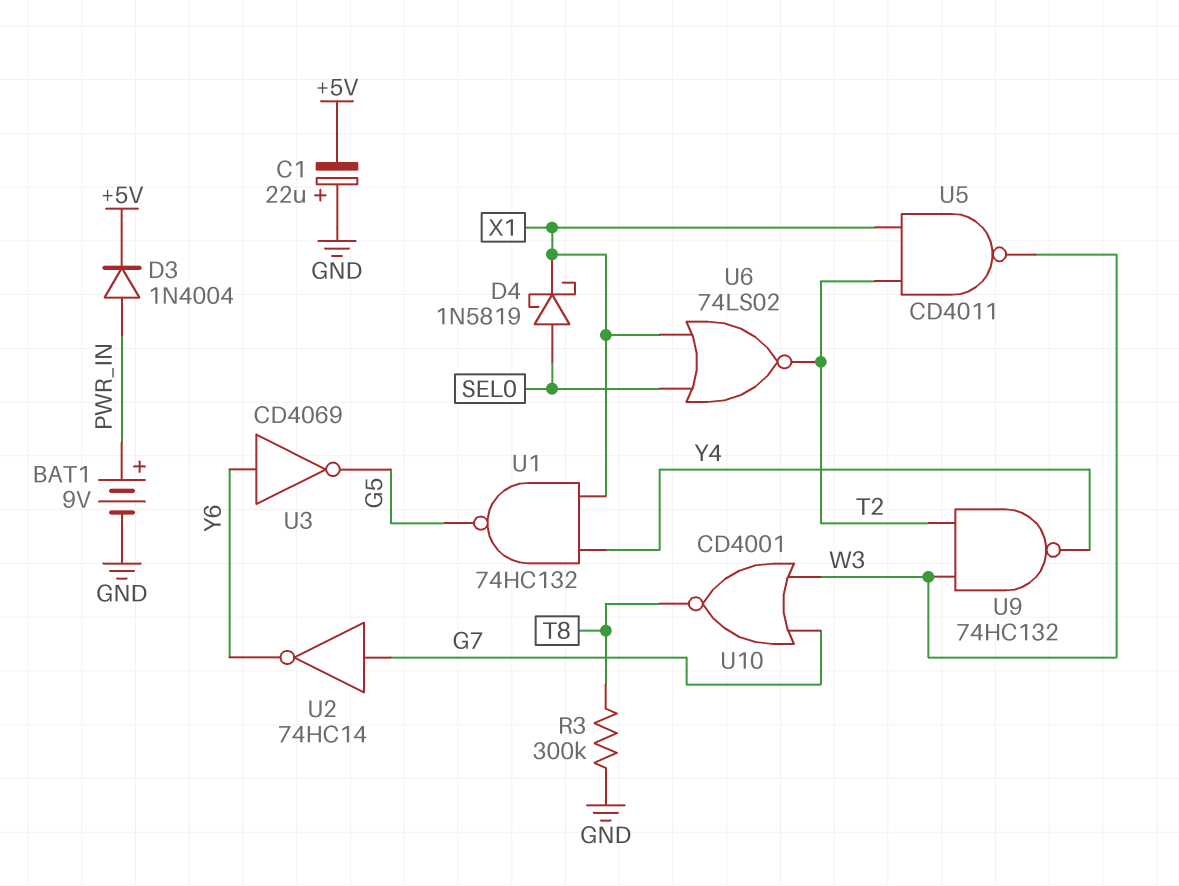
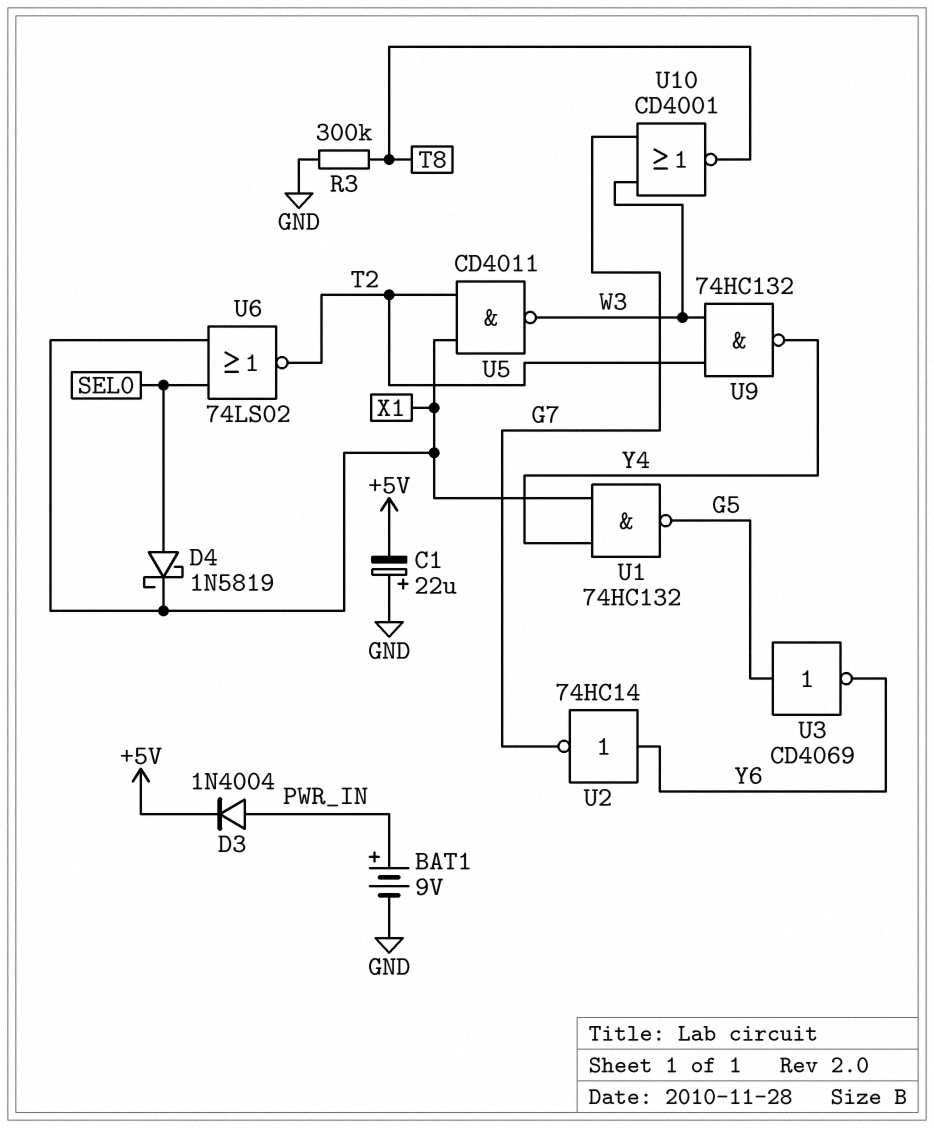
U2: NOT 74HC14 (in G7, out Y6) -> NOT 74HC14 (in Y6, out G7)
U3: NOT CD4069 (in Y6, out G5) -> NOT CD4069 (in G5, out Y6)

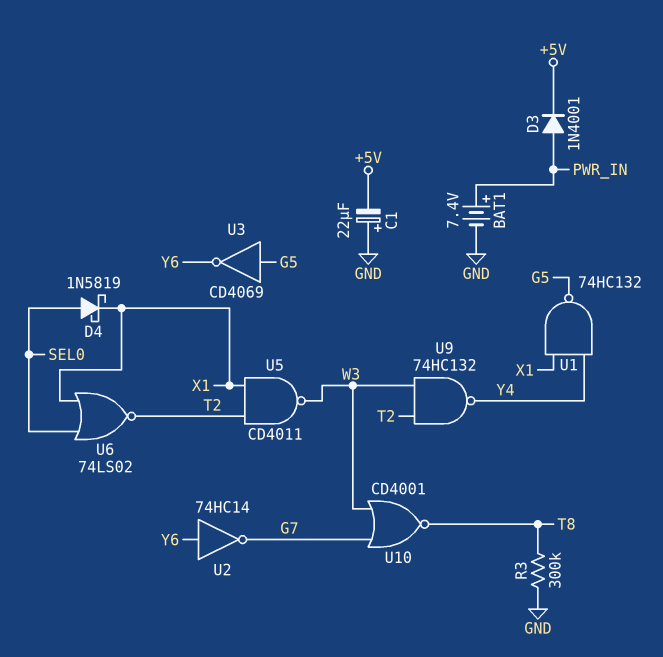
BAT1: 9V (plus PWR_IN, minus GND) -> 7.4V (plus PWR_IN, minus GND)
D3: diode 1N4004 (A PWR_IN, K +5V) -> diode 1N4001 (A PWR_IN, K +5V)

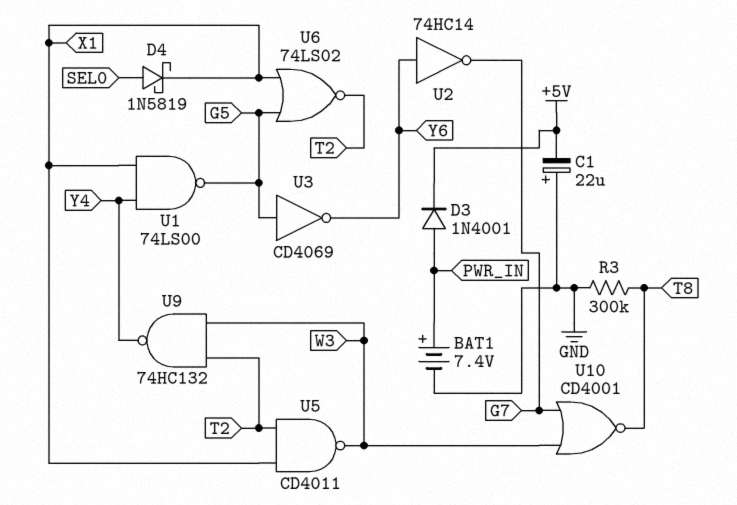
U1: NAND 74HC132 (in X1, in Y4, out G5) -> NAND 74LS00 (in X1, in Y4, out G5)
U6: NOR 74LS02 (in SEL0, in X1, out T2) -> NOR 74LS02 (in G5, in X1, out T2)

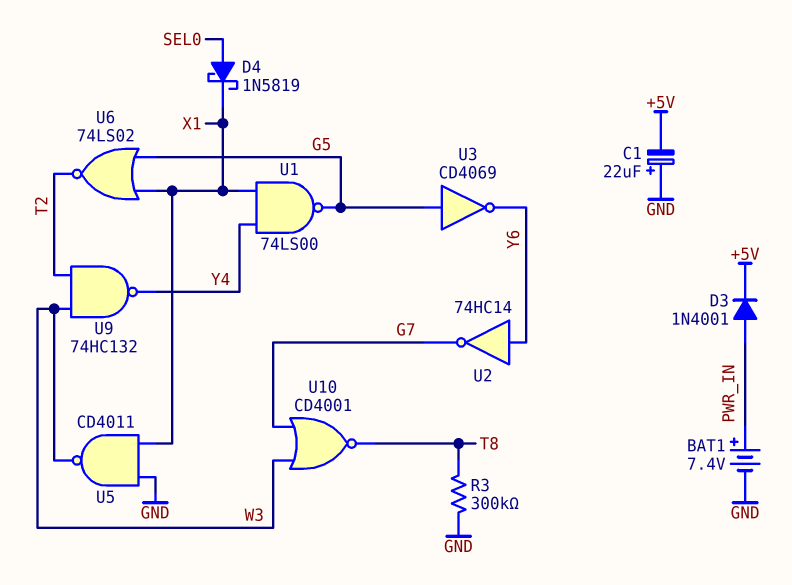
U5: NAND CD4011 (in T2, in X1, out W3) -> NAND CD4011 (in GND, in X1, out W3)

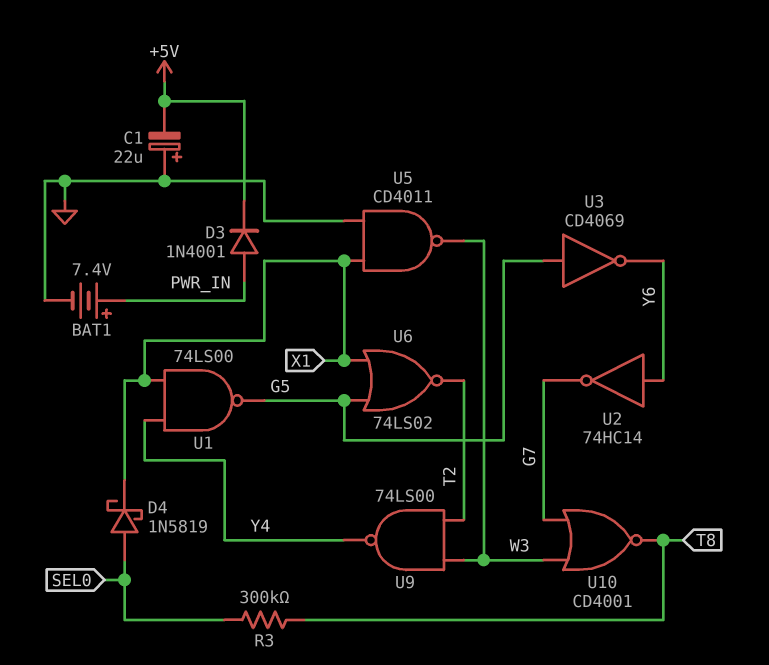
R3: 300k (GND, T8) -> 300k (SEL0, T8)
U9: NAND 74HC132 (in T2, in W3, out Y4) -> NAND 74LS00 (in T2, in W3, out Y4)

